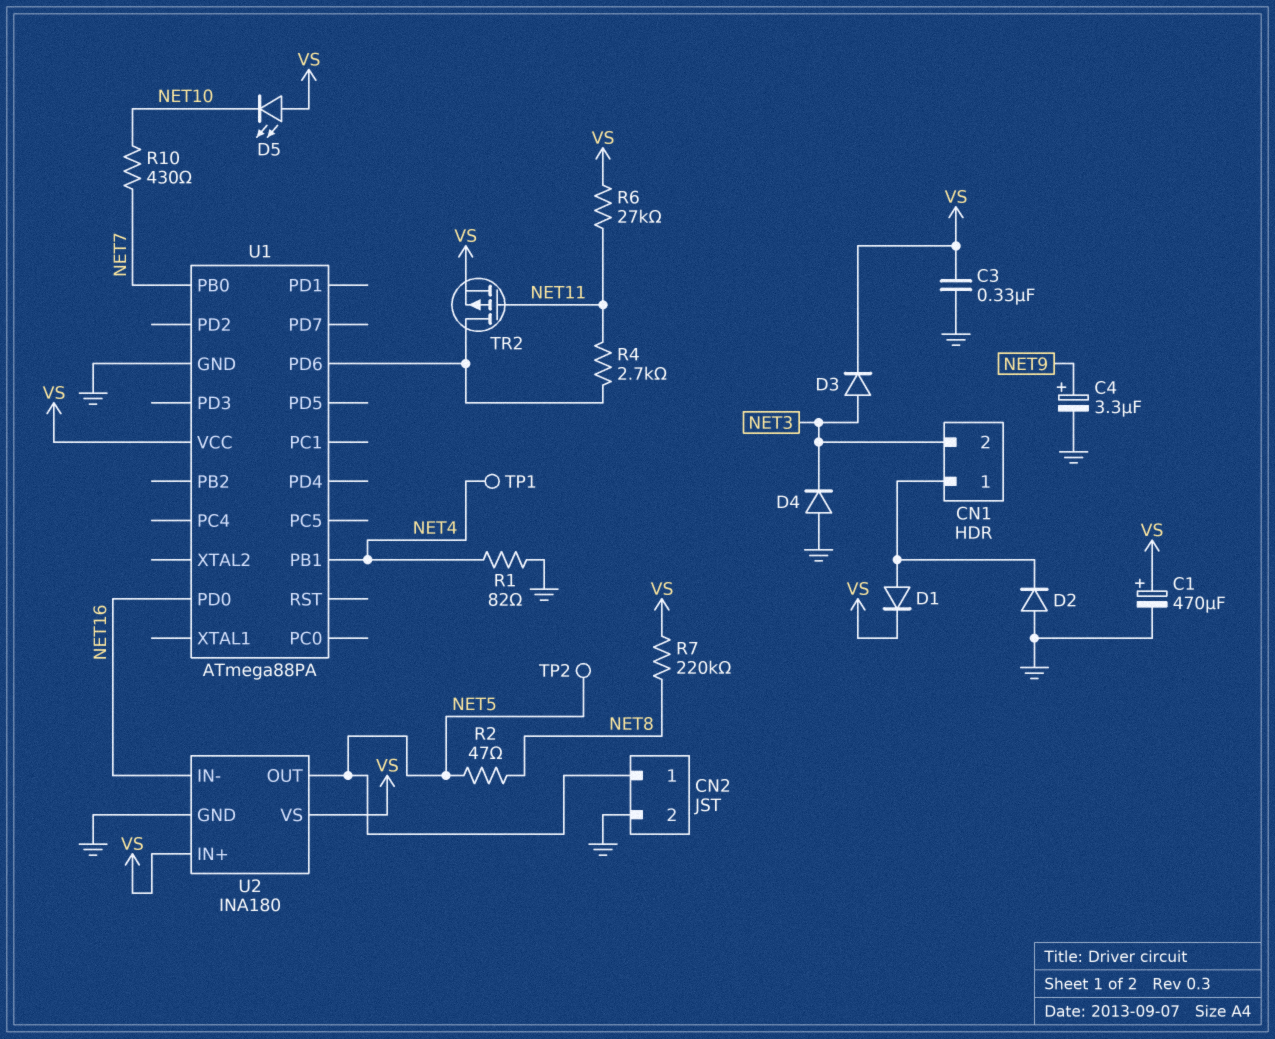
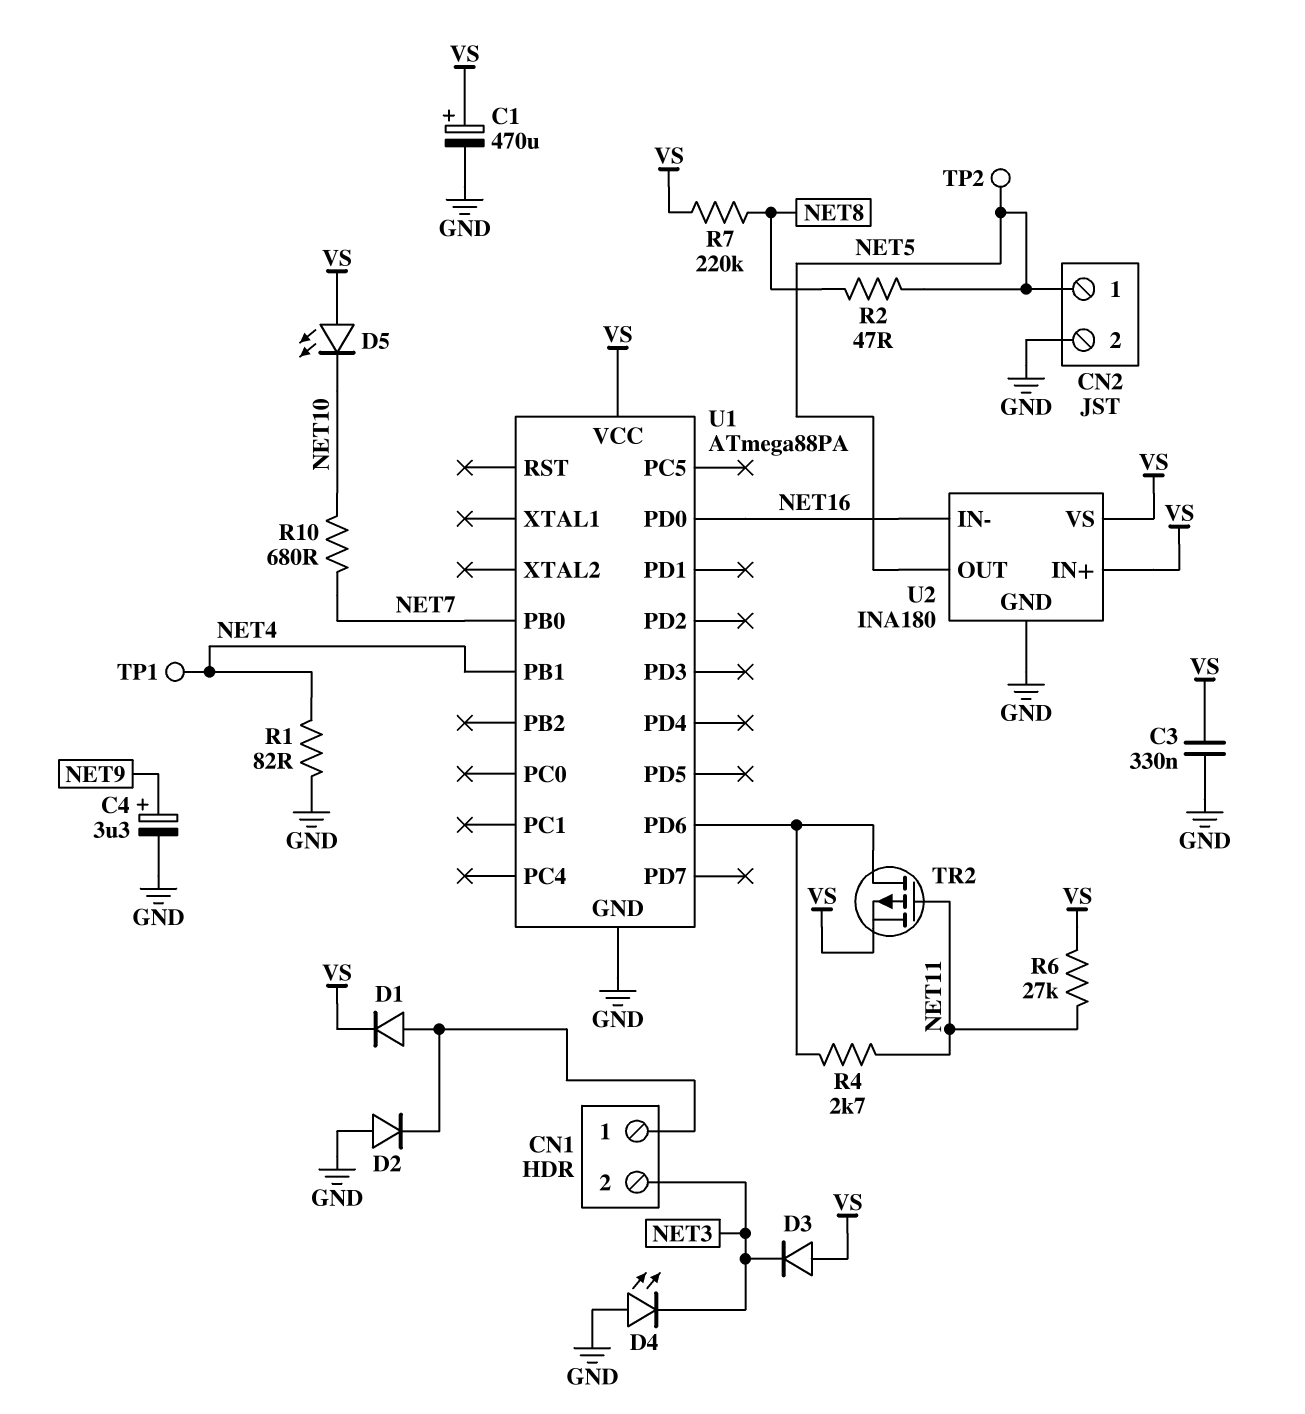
D3: diode (A NET3, K VS) -> diode (A VS, K NET3)
D4: diode (A GND, K NET3) -> LED (A GND, K NET3)
R10: 430 (NET7, NET10) -> 680 (NET7, NET10)

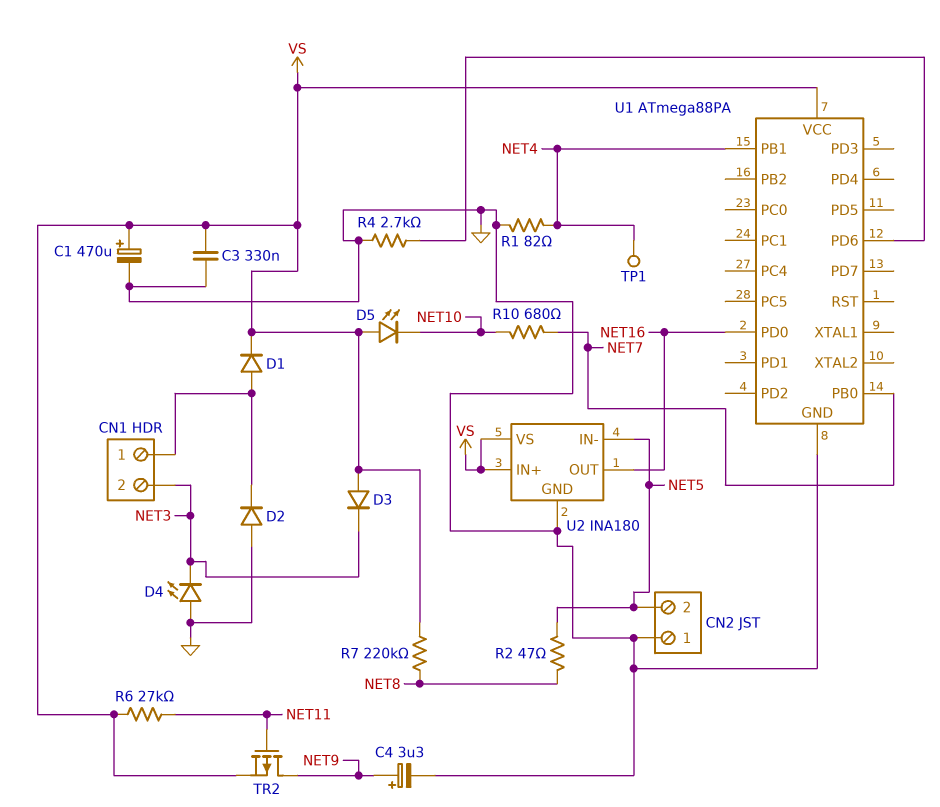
CN2 pin 1: NET5 -> GND
CN2 pin 2: GND -> NET5
R4: 2.7k (NET11, U1/PD6) -> 2.7k (GND, U1/PD6)
TP2: test point (NET5) -> none
TR2: PMOS (G NET11, D U1/PD6, S VS) -> PMOS (G NET11, D NET9, S VS)
U2 pin IN-: NET16 -> NET5
U2 pin OUT: NET5 -> NET16

